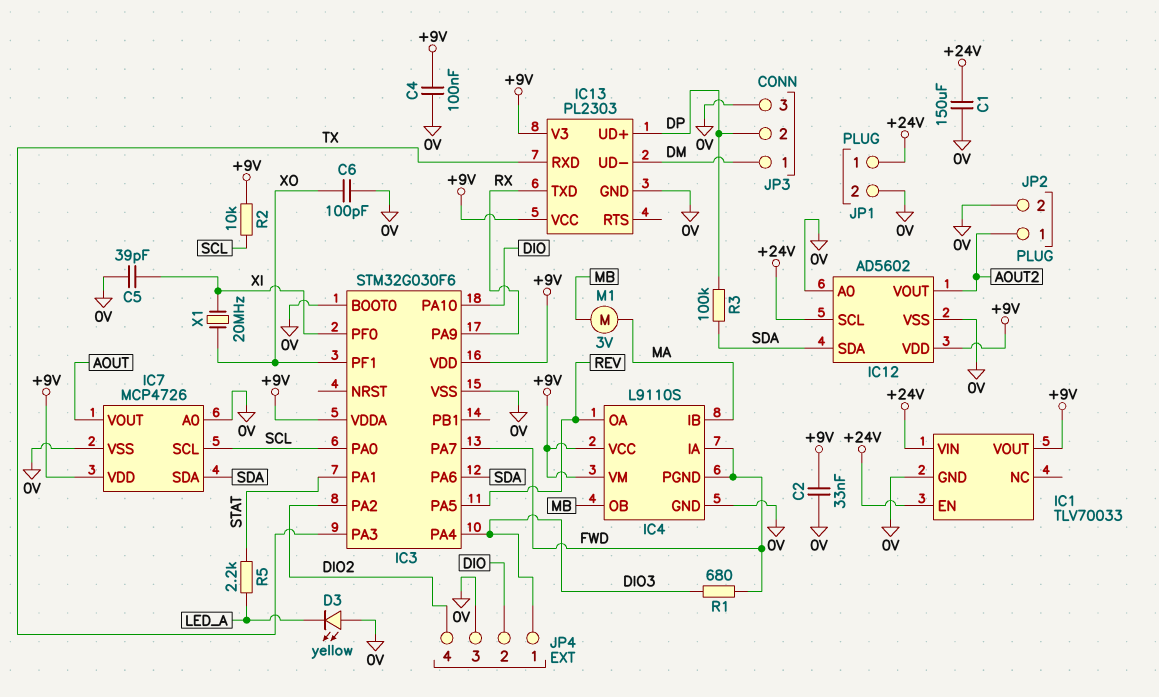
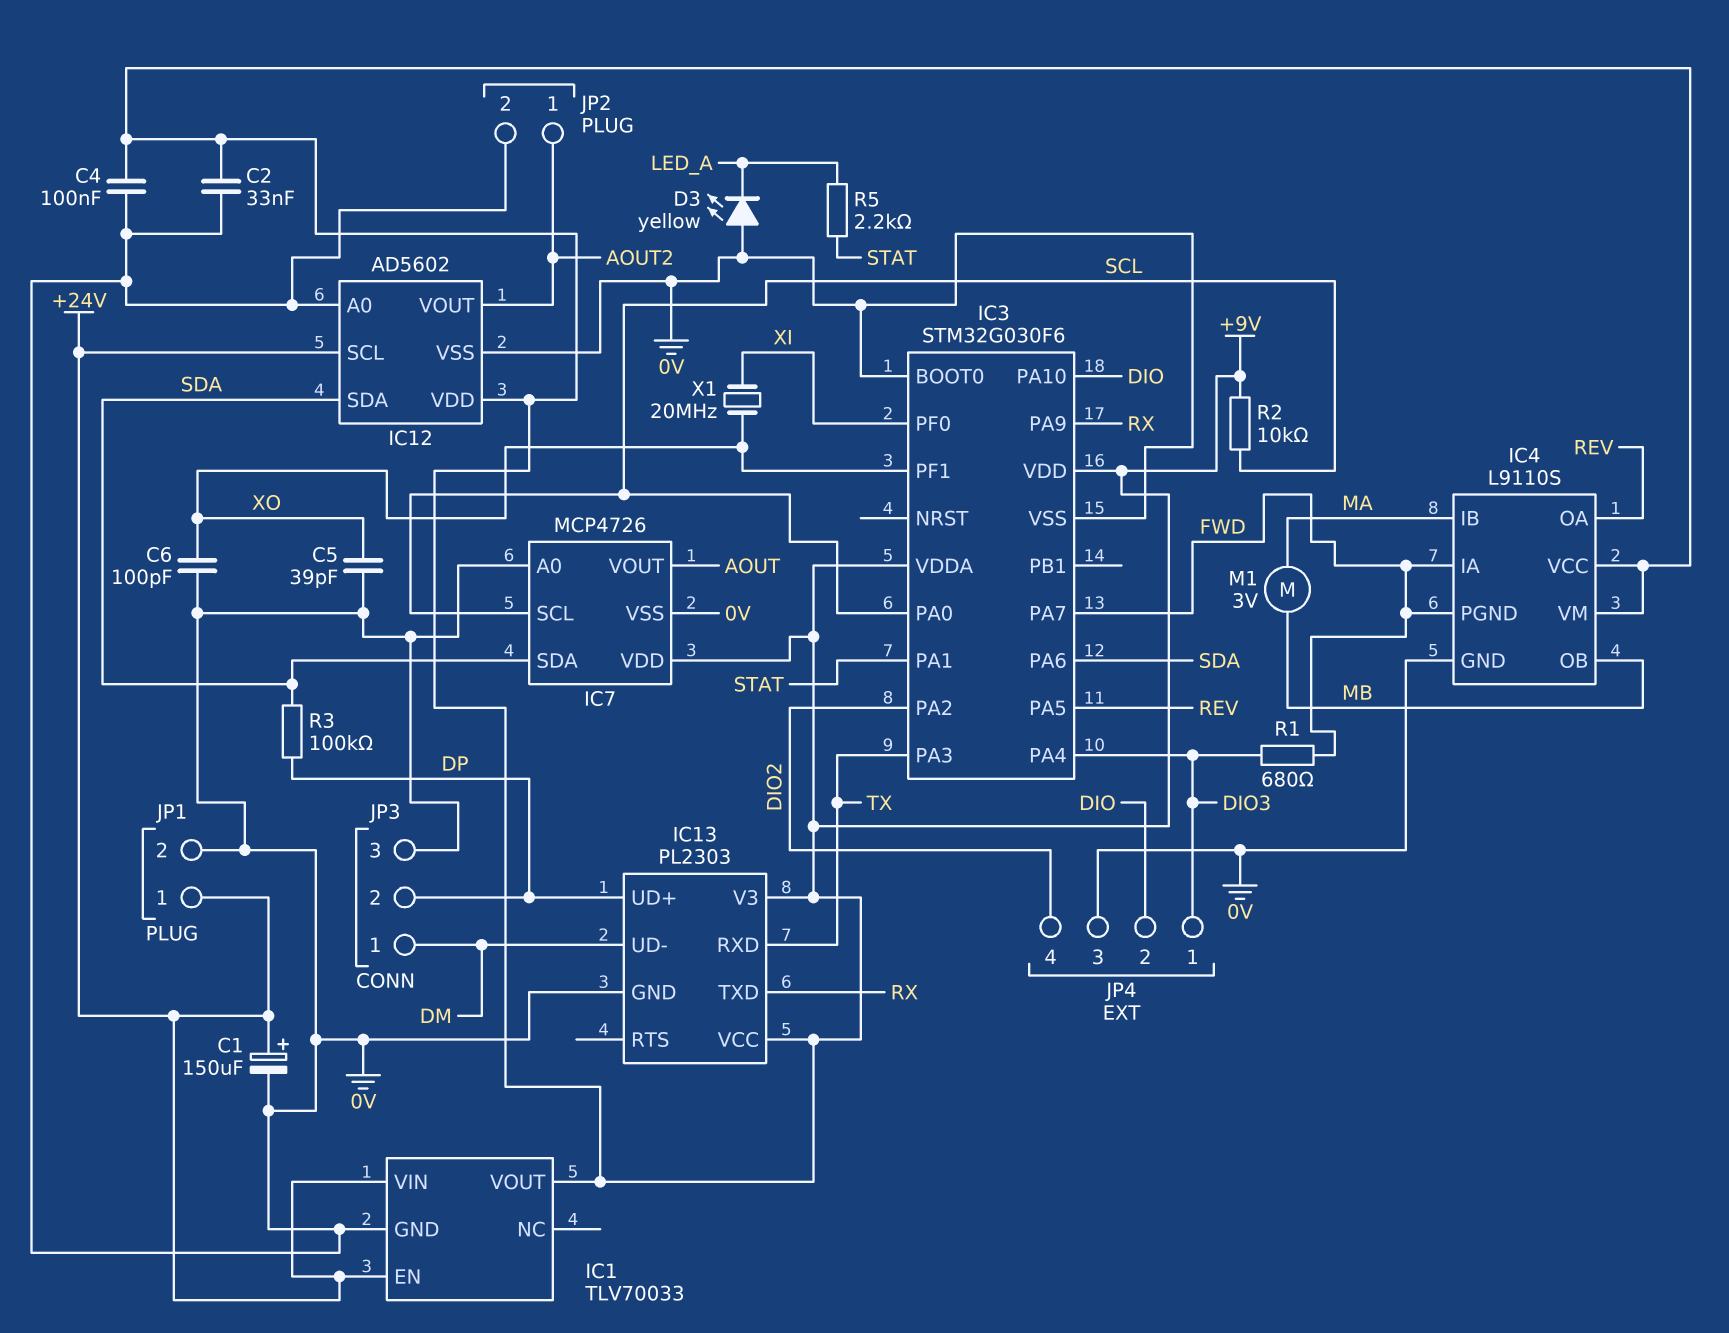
C1: 150uF (+24V, 0V) -> 150uF (plus +24V, minus 0V)
C5: 39pF (0V, XI) -> 39pF (0V, XO)

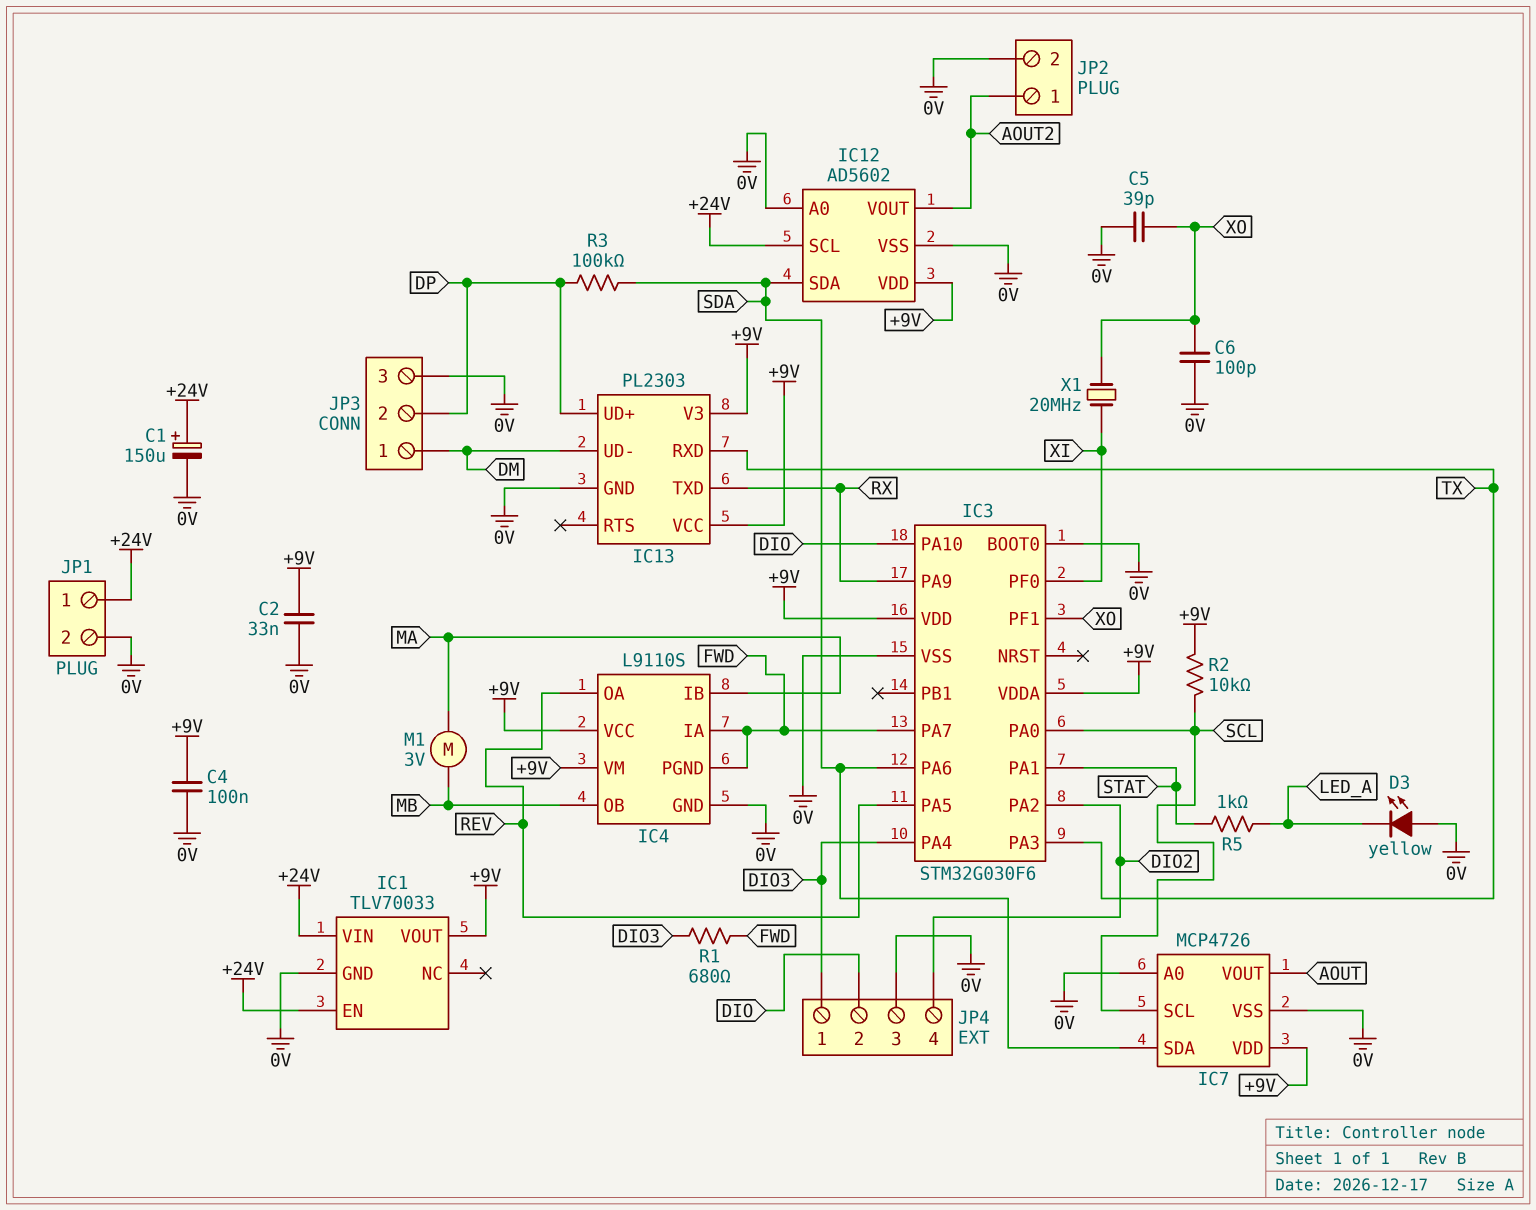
R5: 2.2k (LED_A, STAT) -> 1k (LED_A, STAT)

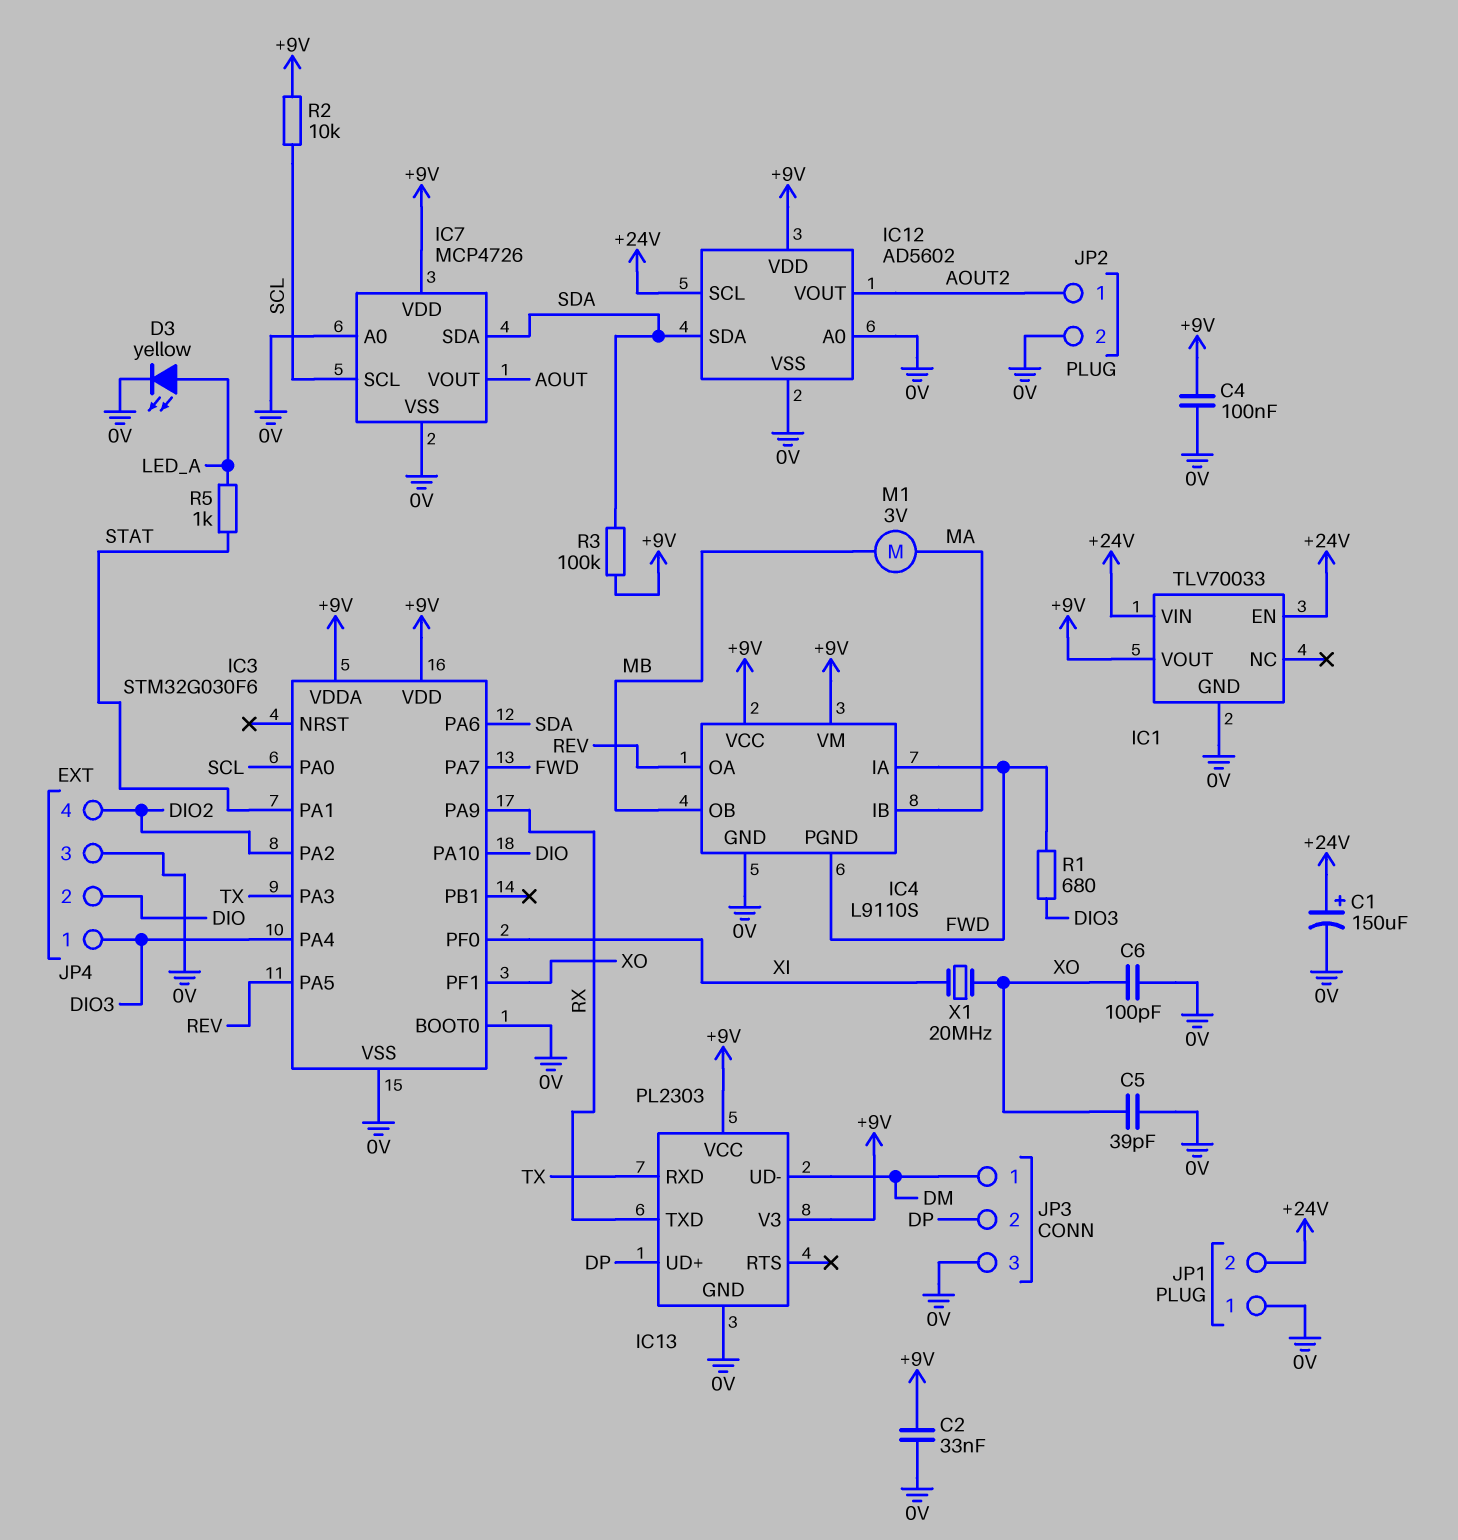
D3: LED yellow (A 0V, K LED_A) -> LED yellow (A LED_A, K 0V)
JP1 pin 1: +24V -> 0V
JP1 pin 2: 0V -> +24V
R3: 100k (DP, SDA) -> 100k (+9V, SDA)

